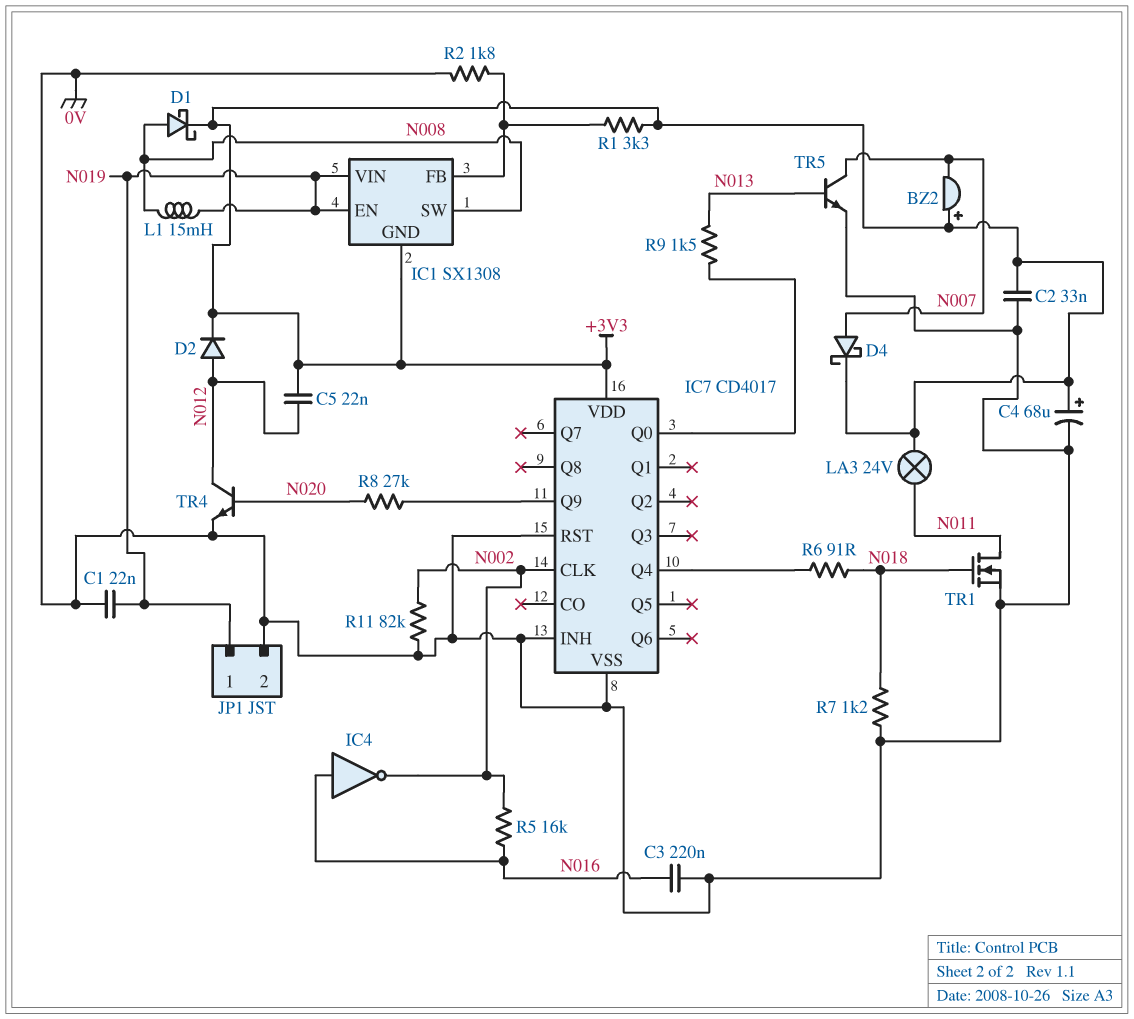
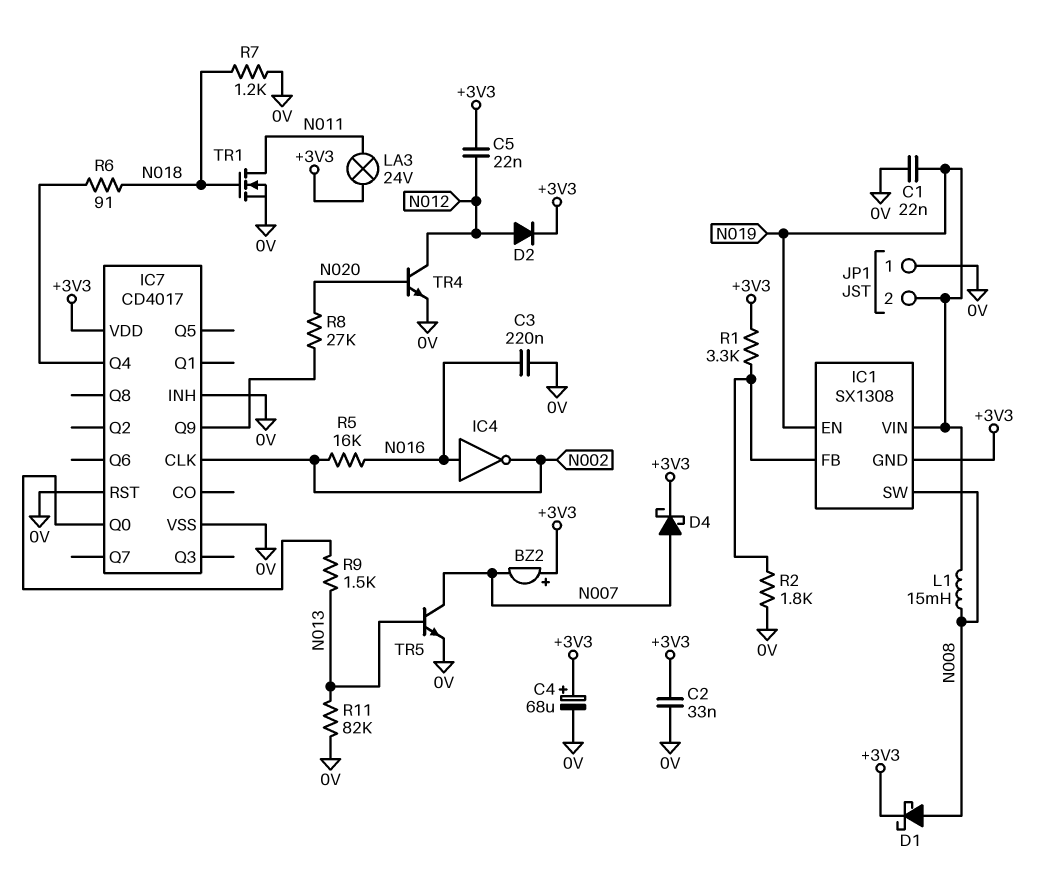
JP1 pin 1: N019 -> 0V
JP1 pin 2: 0V -> N019
R11: 82k (0V, N002) -> 82k (0V, N013)

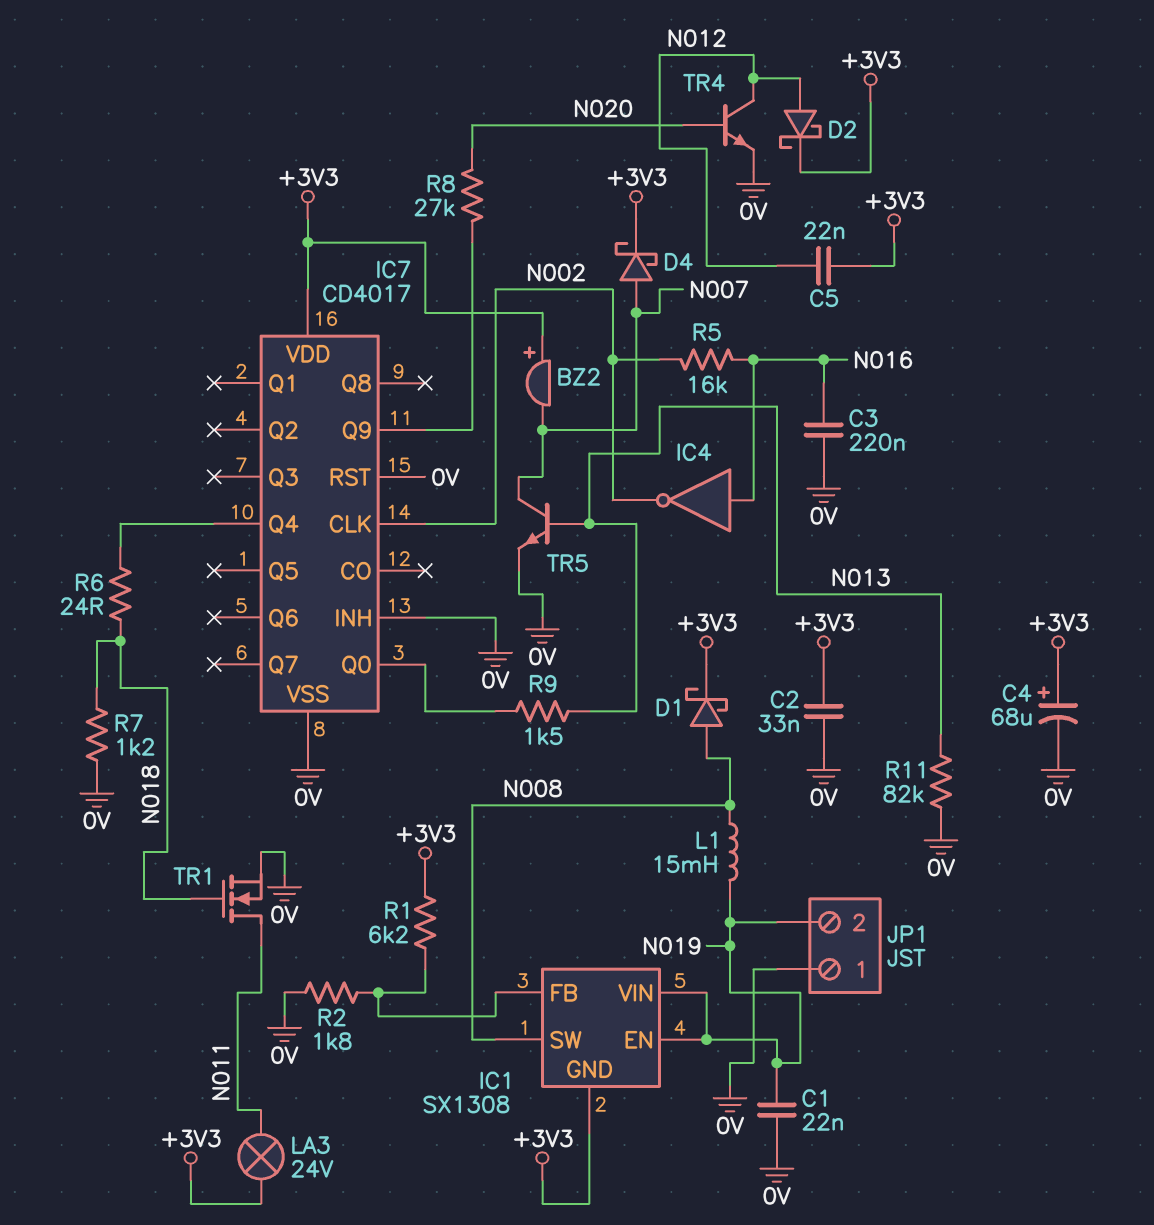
D2: diode (A N012, K +3V3) -> schottky (A N012, K +3V3)
R1: 3.3k (+3V3, IC1/FB) -> 6.2k (+3V3, IC1/FB)
R6: 91 (IC7/Q4, N018) -> 24 (IC7/Q4, N018)

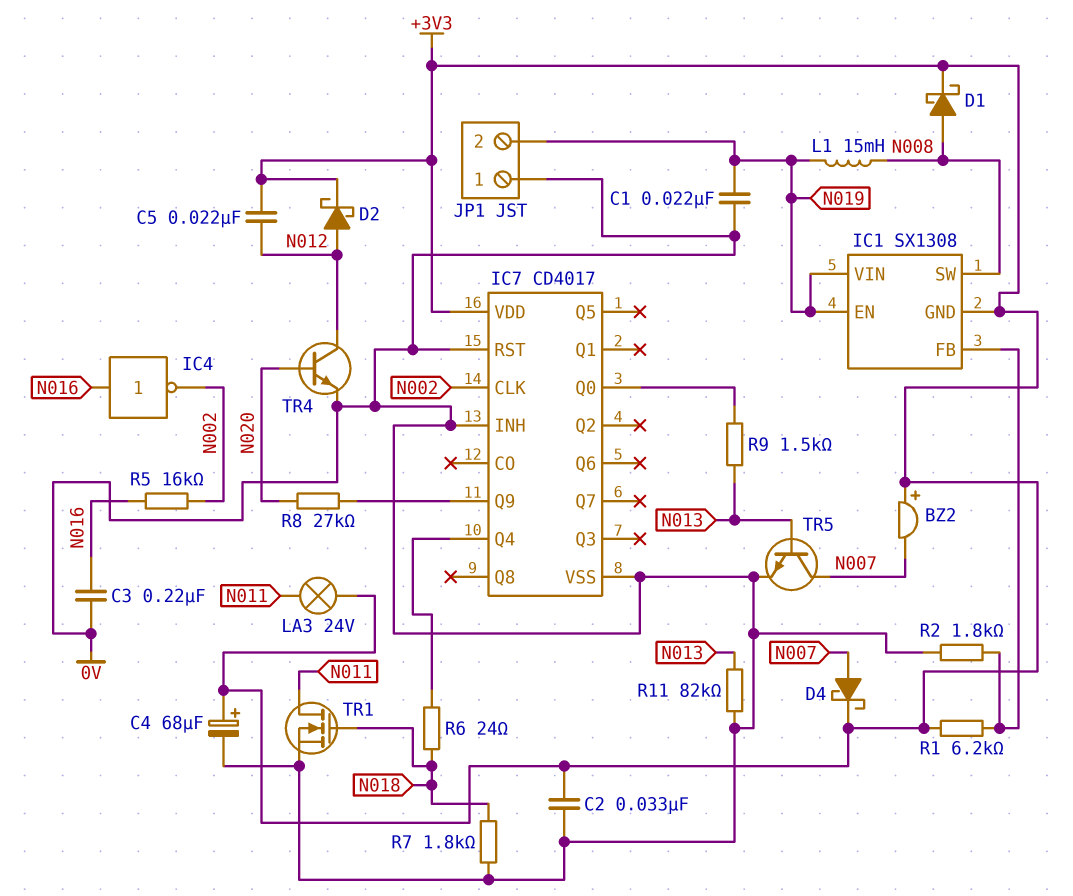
R7: 1.2k (0V, N018) -> 1.8k (0V, N018)

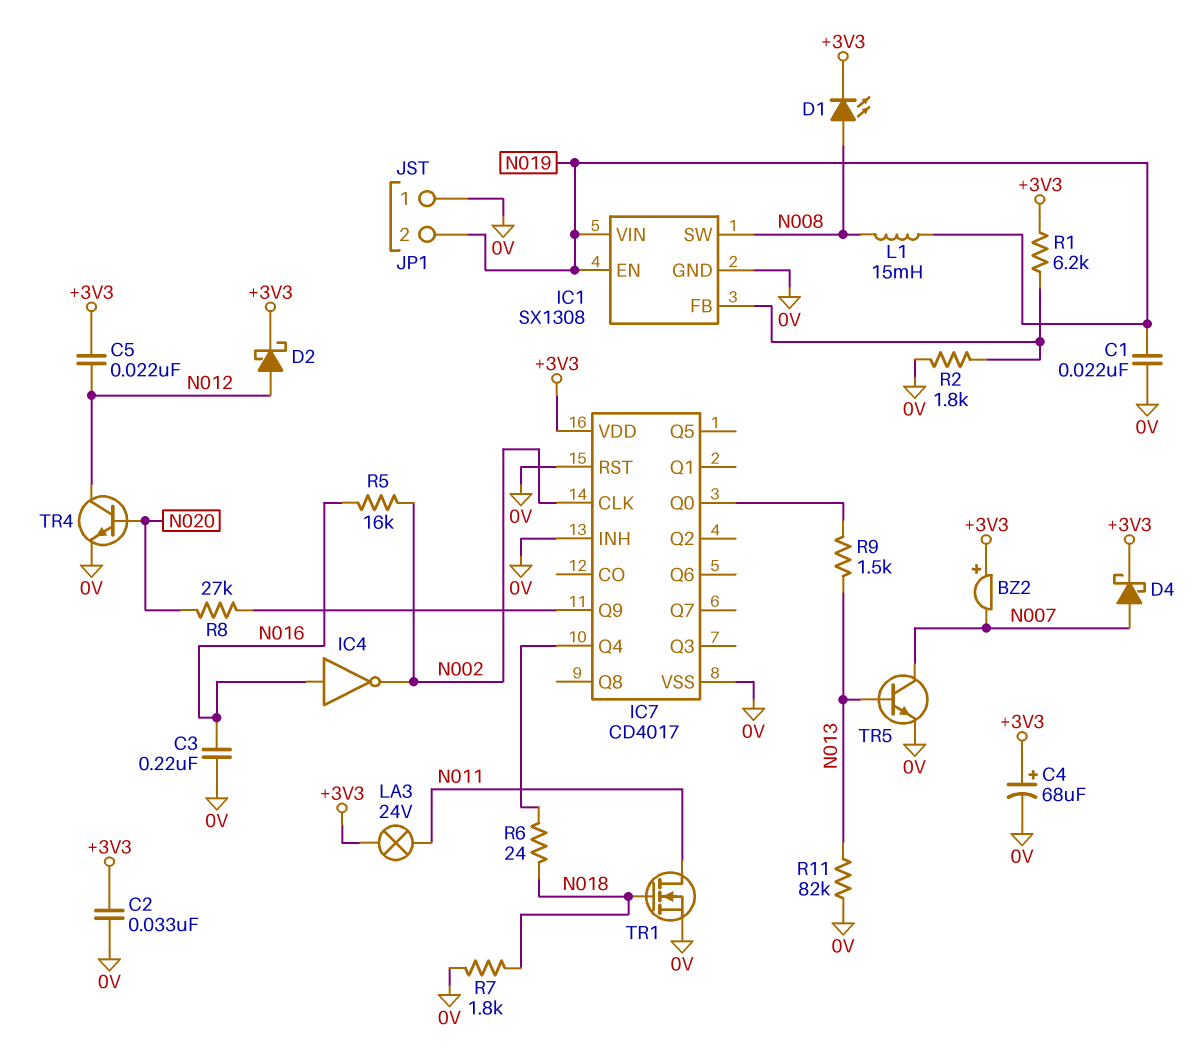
D1: schottky (A N008, K +3V3) -> LED (A N008, K +3V3)
IC1 pin GND: +3V3 -> 0V

